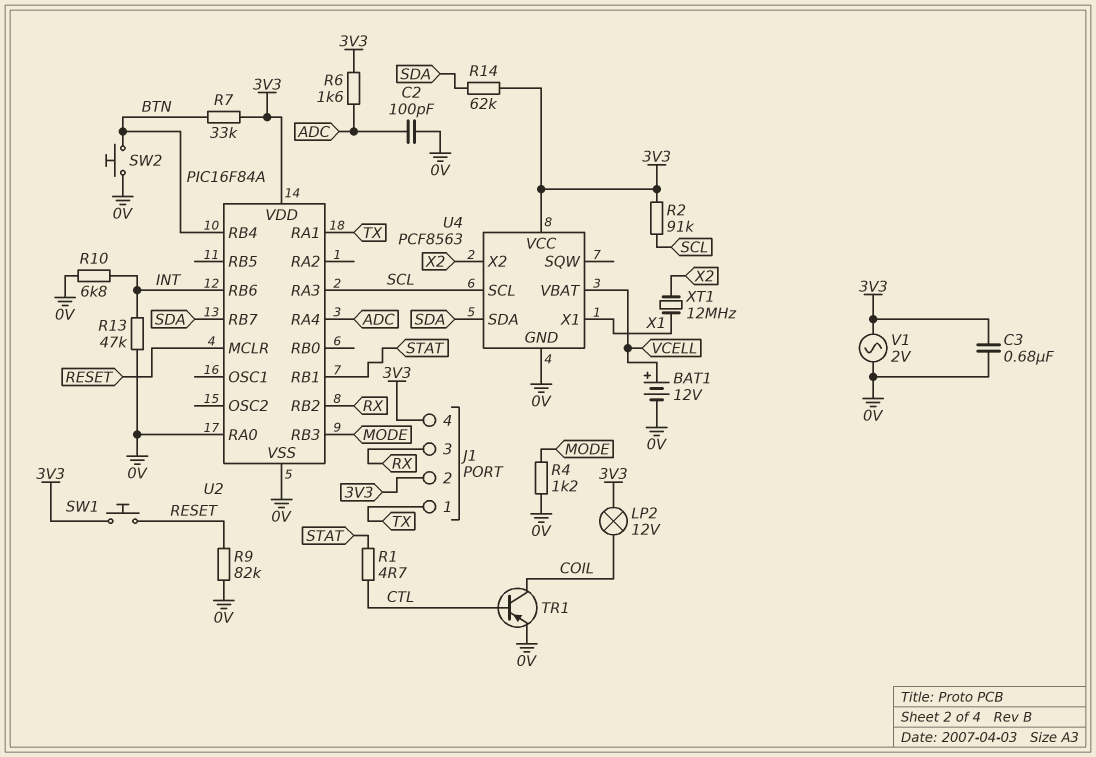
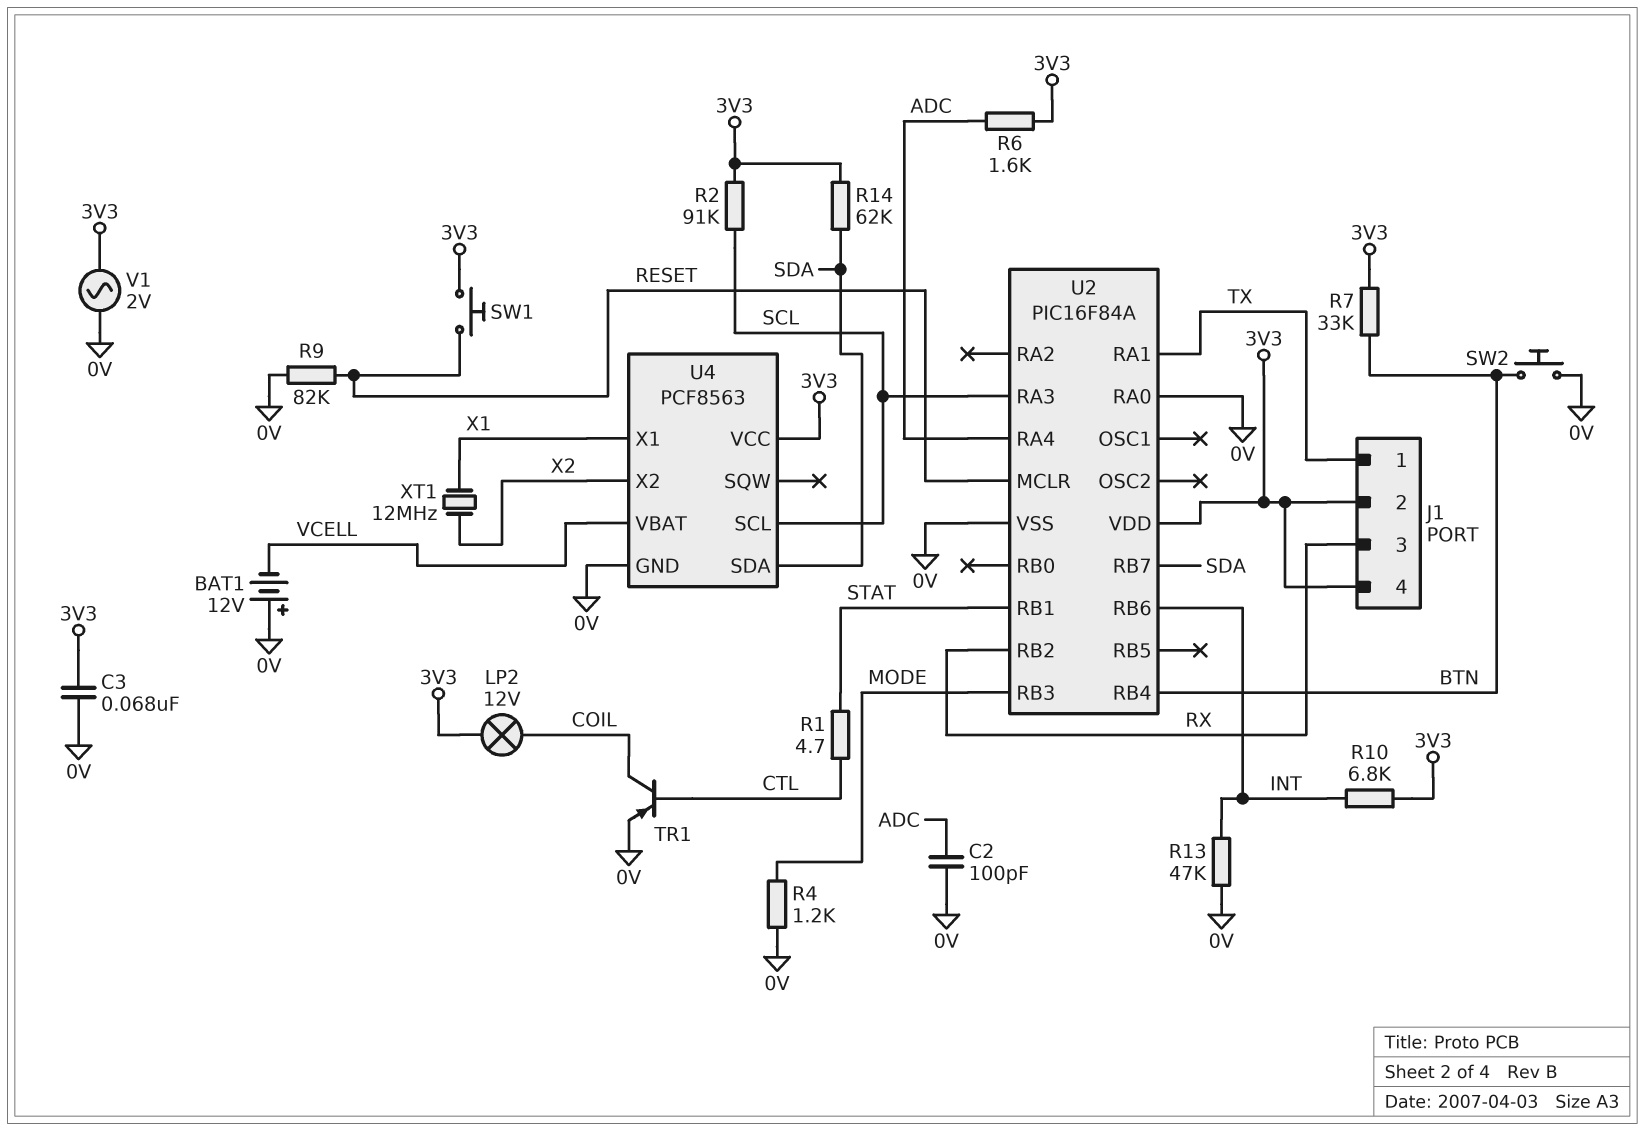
BAT1: 12V (plus VCELL, minus 0V) -> 12V (plus 0V, minus VCELL)
C3: 680nF (0V, 3V3) -> 68nF (0V, 3V3)
R10: 6.8k (0V, INT) -> 6.8k (3V3, INT)

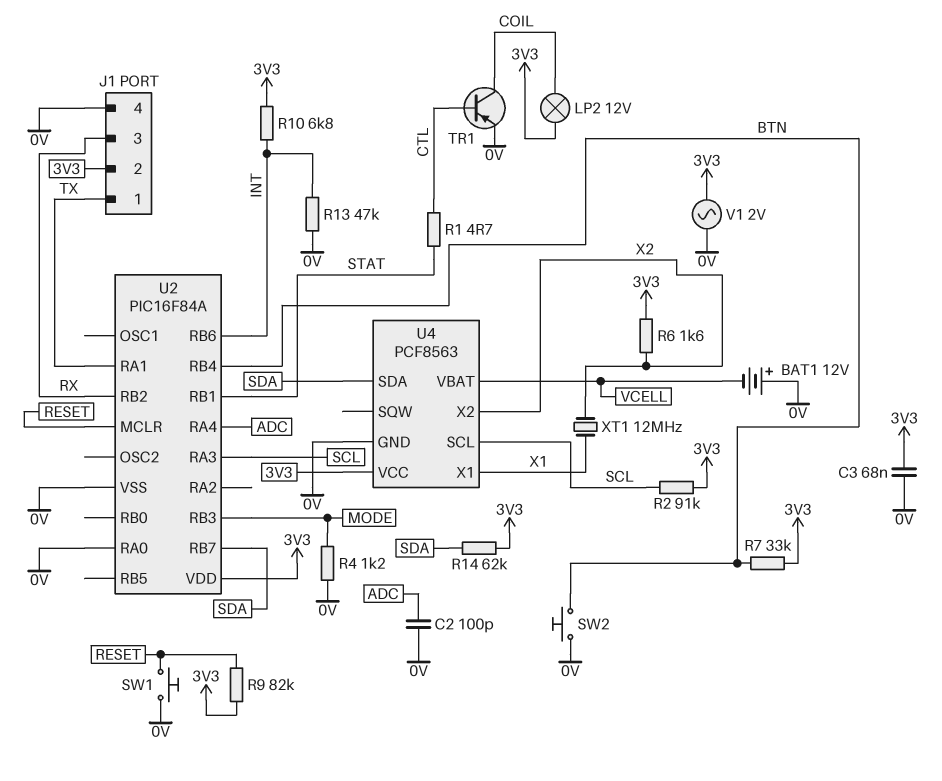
J1 pin 4: 3V3 -> 0V
R6: 1.6k (3V3, ADC) -> 1.6k (3V3, X2)
R9: 82k (0V, RESET) -> 82k (3V3, RESET)
SW1: button (3V3, RESET) -> button (0V, RESET)

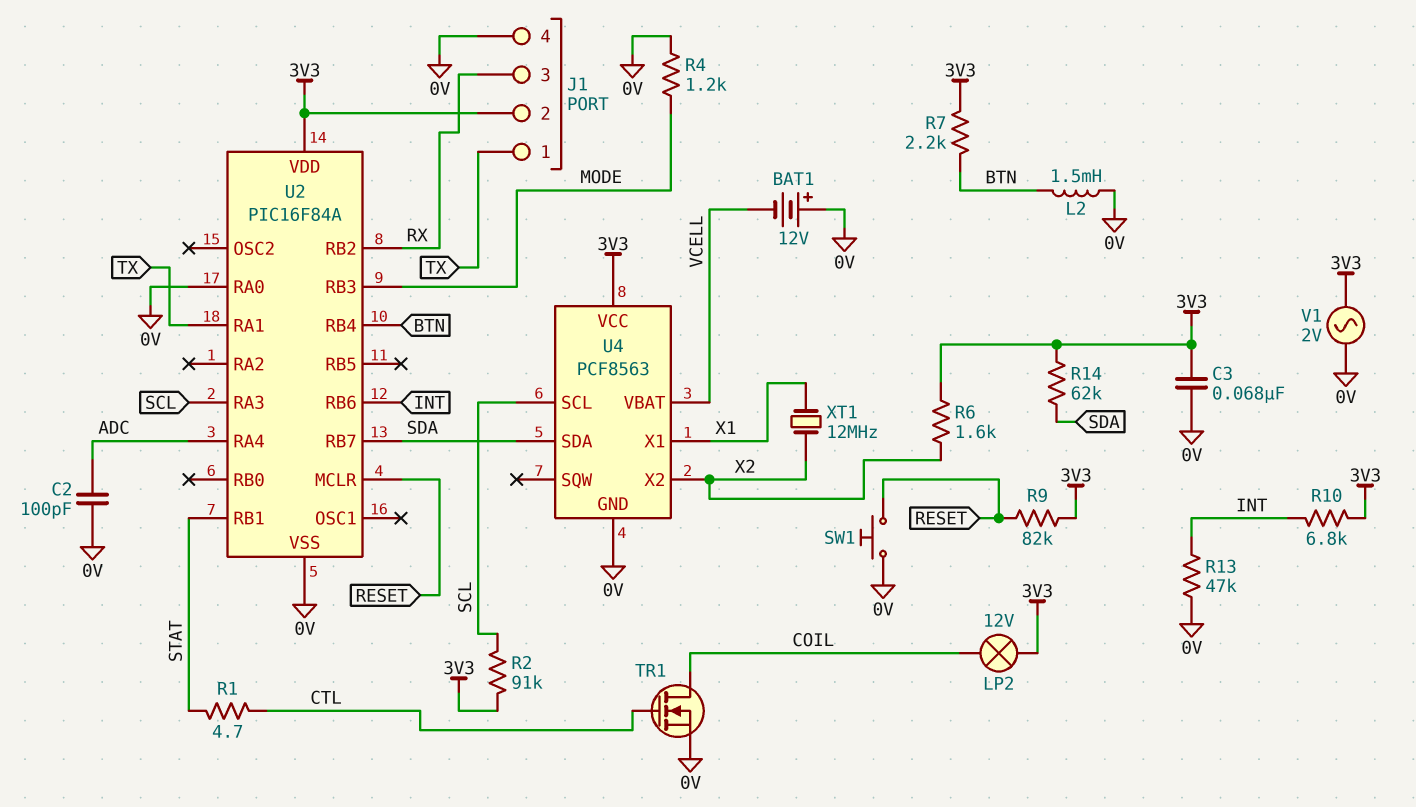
L2: none -> 1.5mH (0V, BTN)
R7: 33k (3V3, BTN) -> 2.2k (3V3, BTN)
SW2: button (0V, BTN) -> none
TR1: PNP (B CTL, C COIL, E 0V) -> NMOS (G CTL, D COIL, S 0V)

